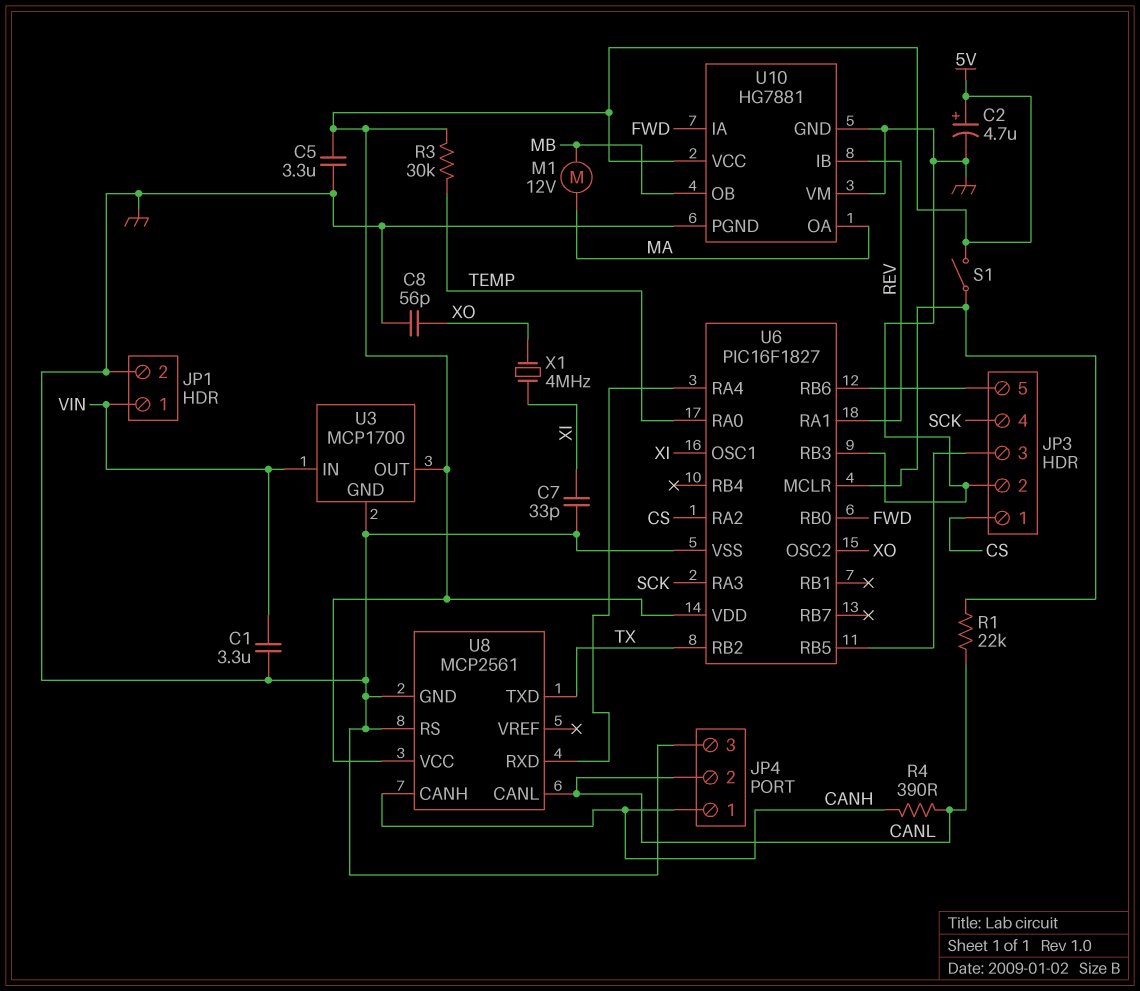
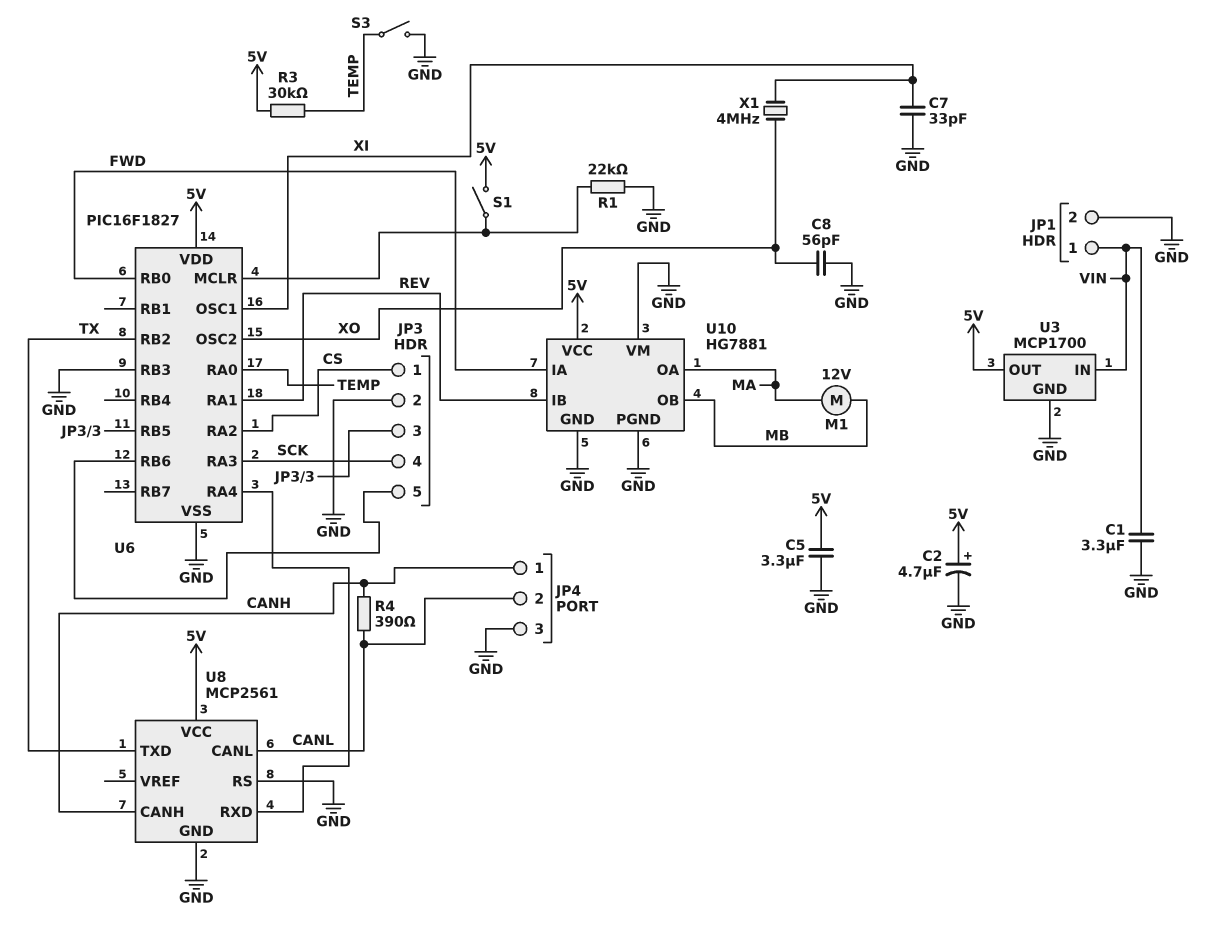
R1: 22k (CANL, U6/MCLR) -> 22k (GND, U6/MCLR)
S3: none -> switch (GND, TEMP)

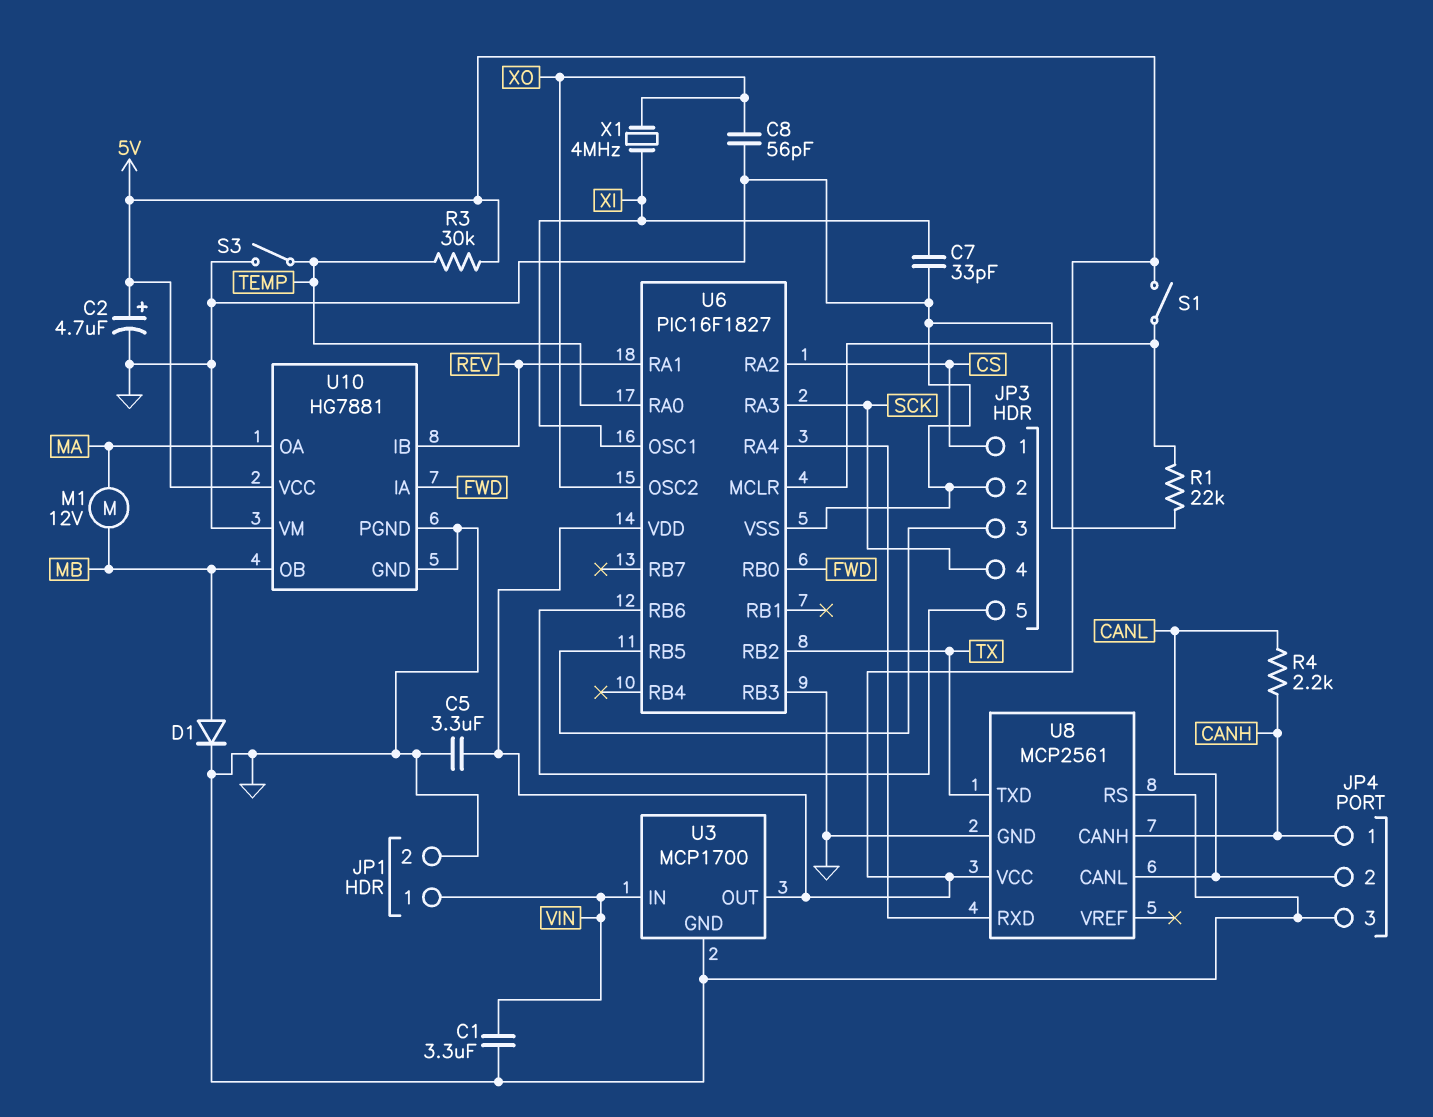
D1: none -> diode (A MB, K GND)
R4: 390 (CANH, CANL) -> 2.2k (CANH, CANL)

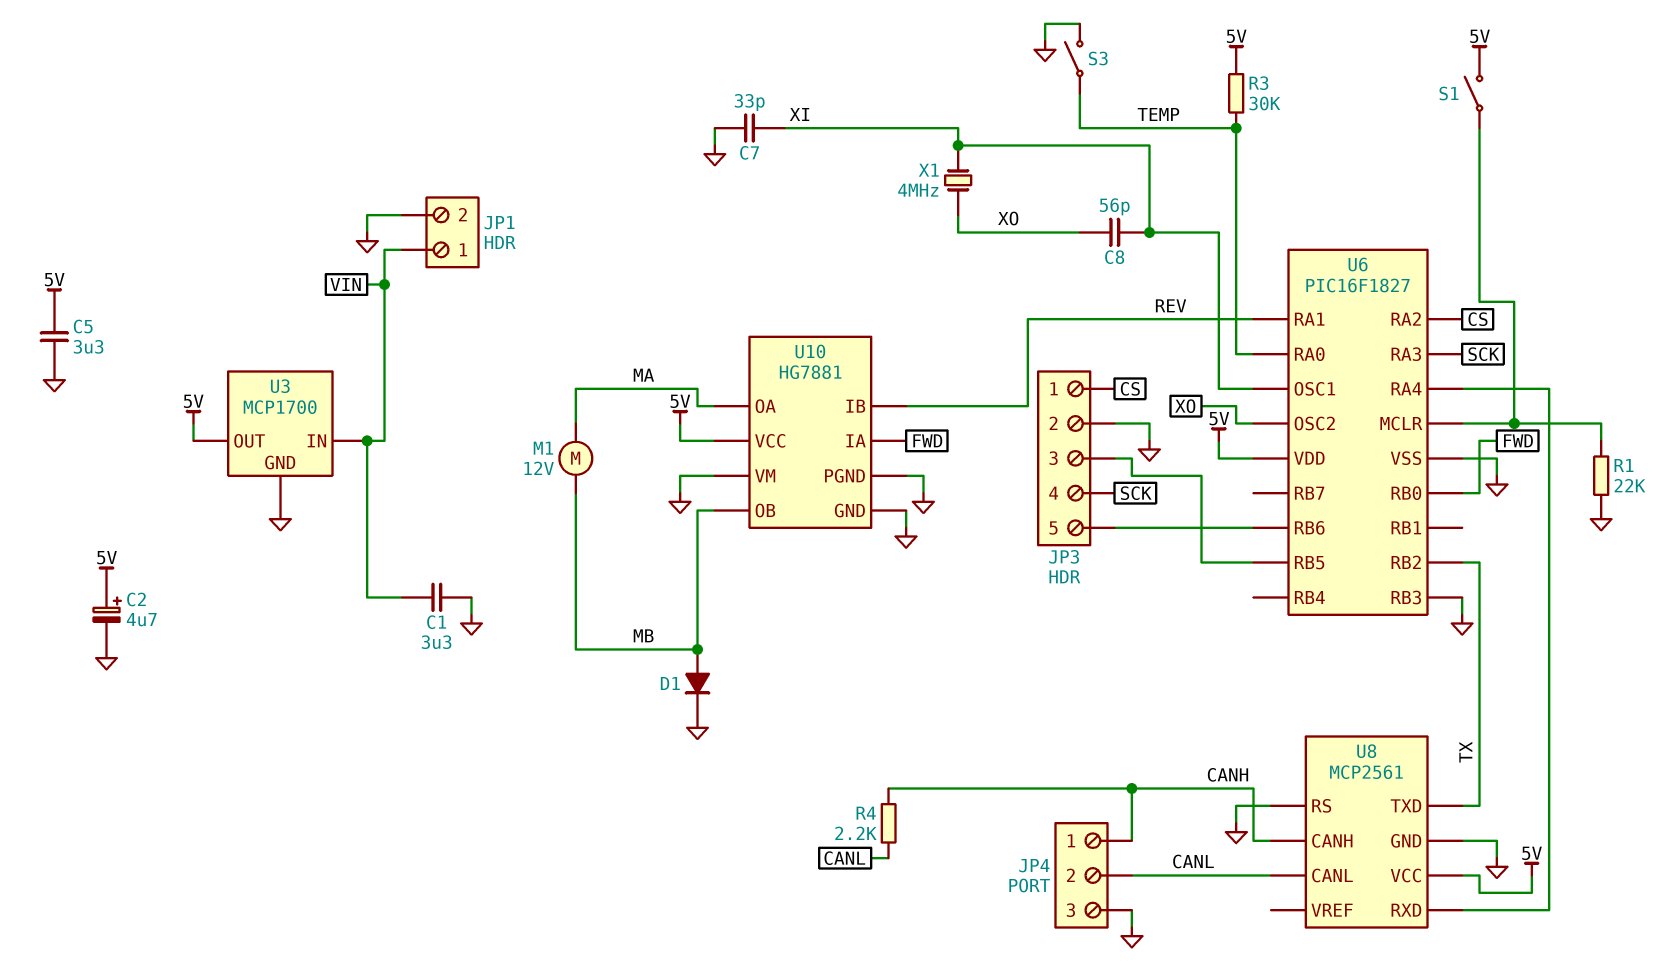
C8: 56pF (GND, XO) -> 56pF (XI, XO)

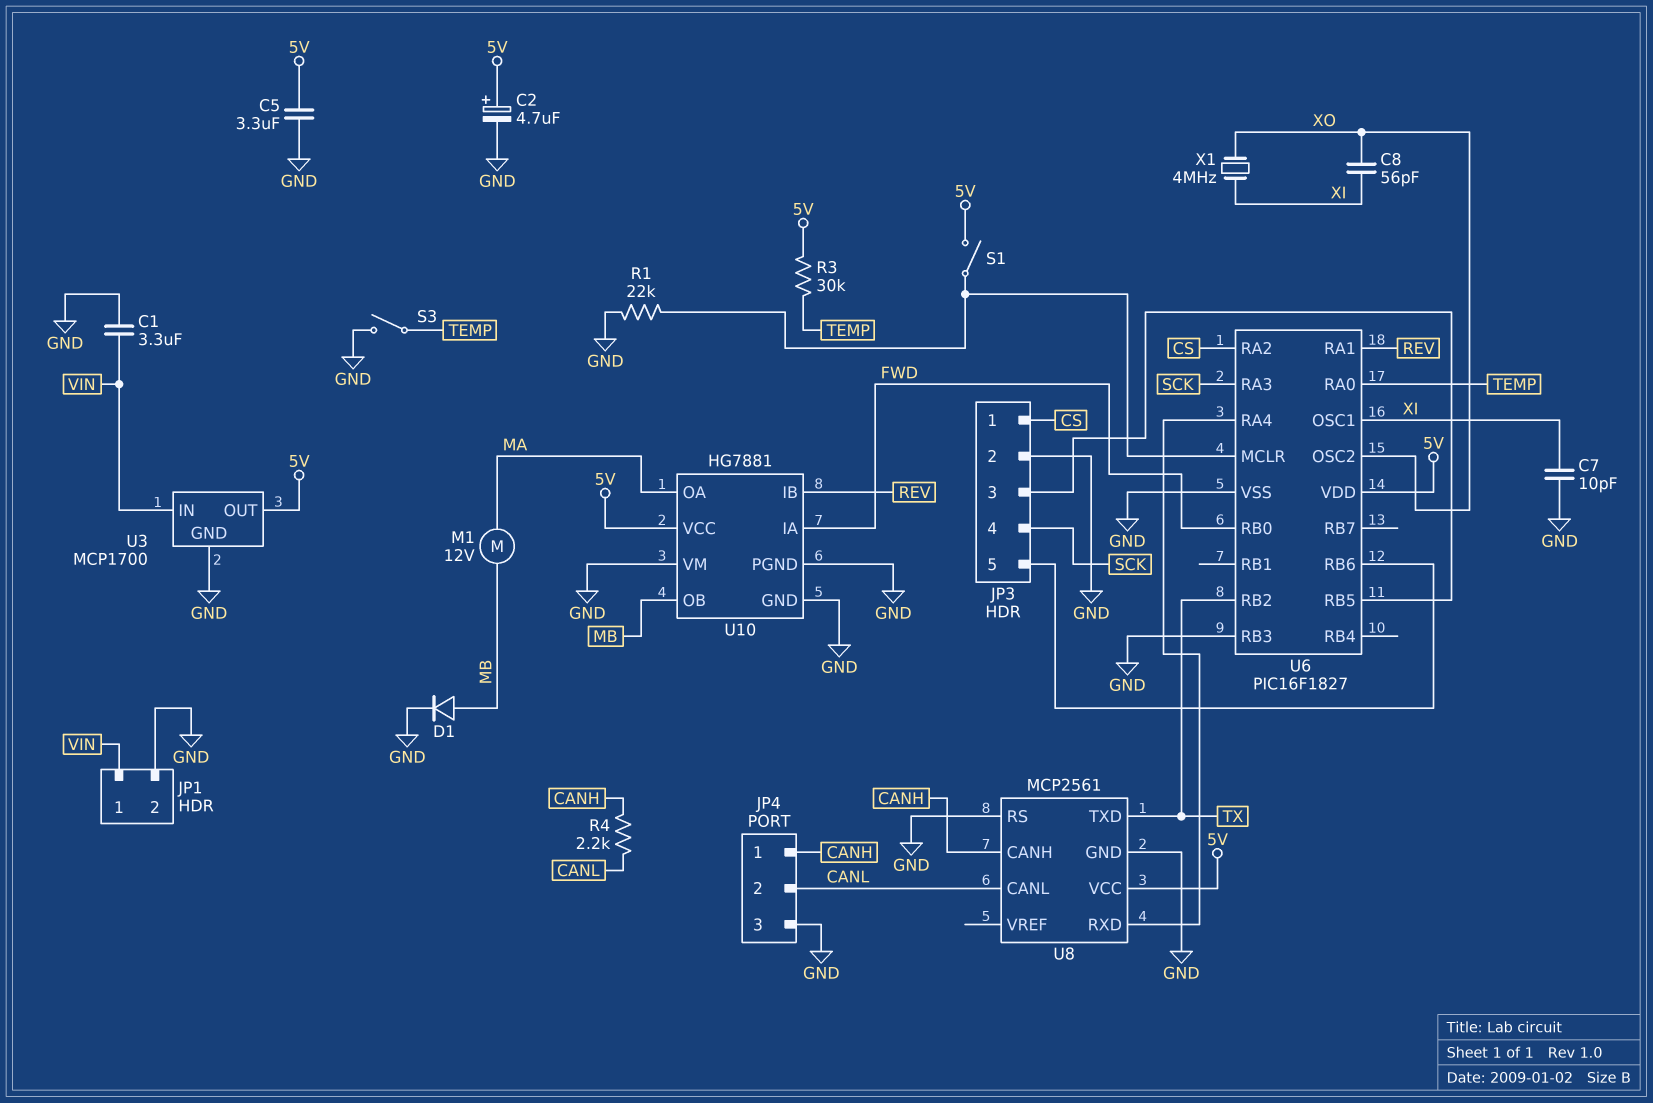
C7: 33pF (GND, XI) -> 10pF (GND, XI)

